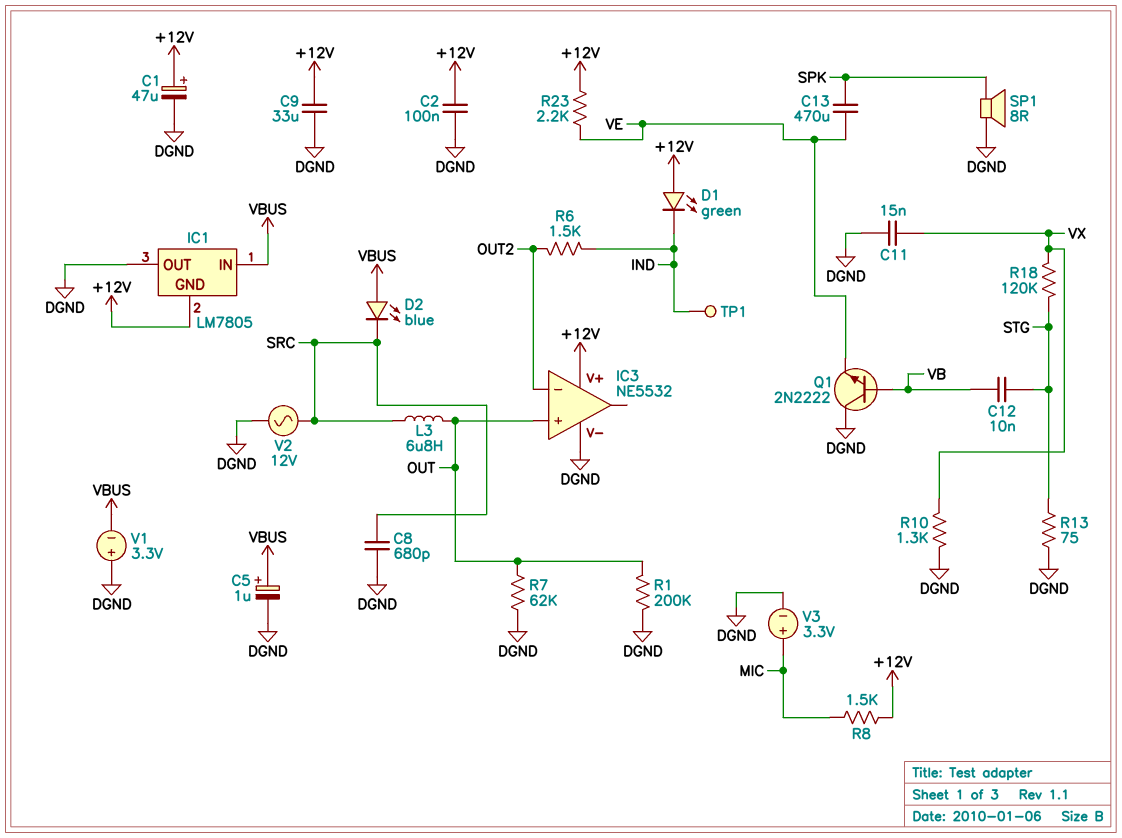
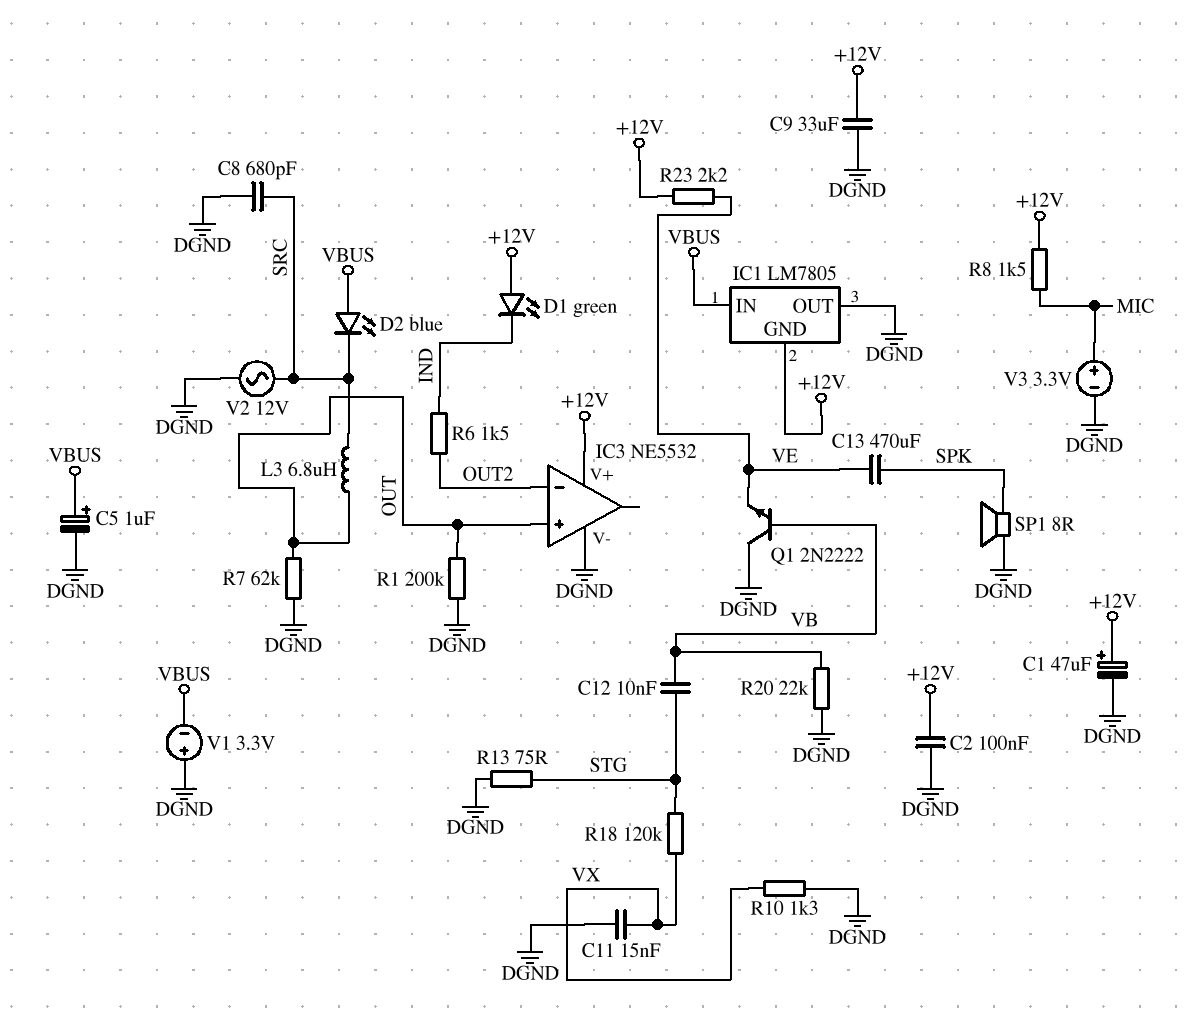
R20: none -> 22k (DGND, VB)
TP1: test point (IND) -> none

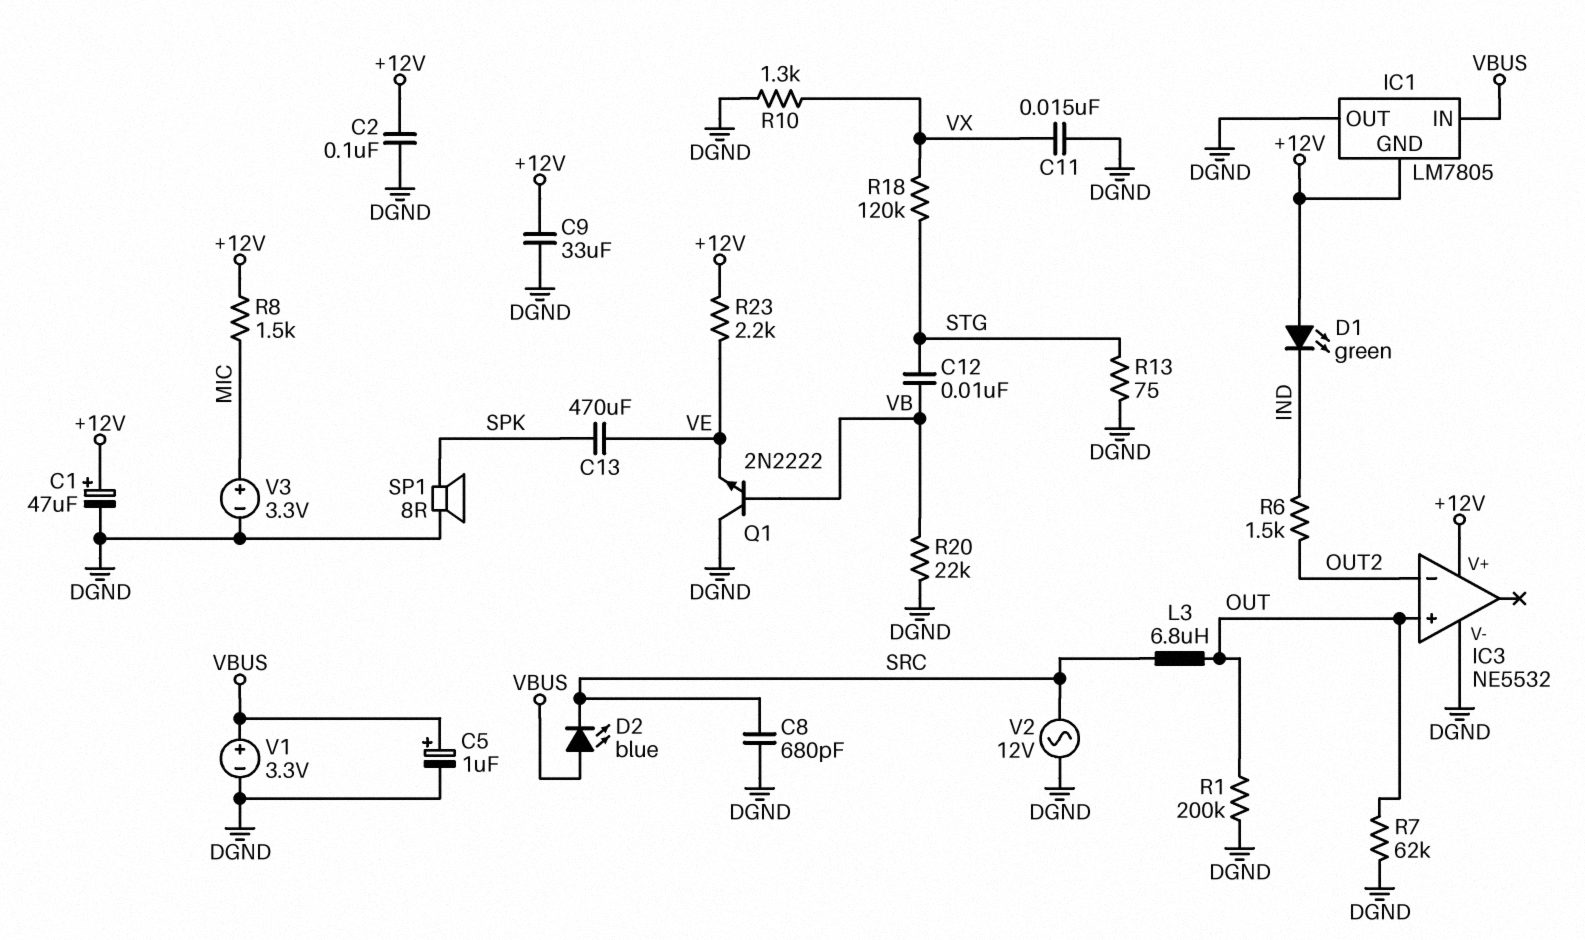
V1: 3.3V (plus DGND, minus VBUS) -> 3.3V (plus VBUS, minus DGND)

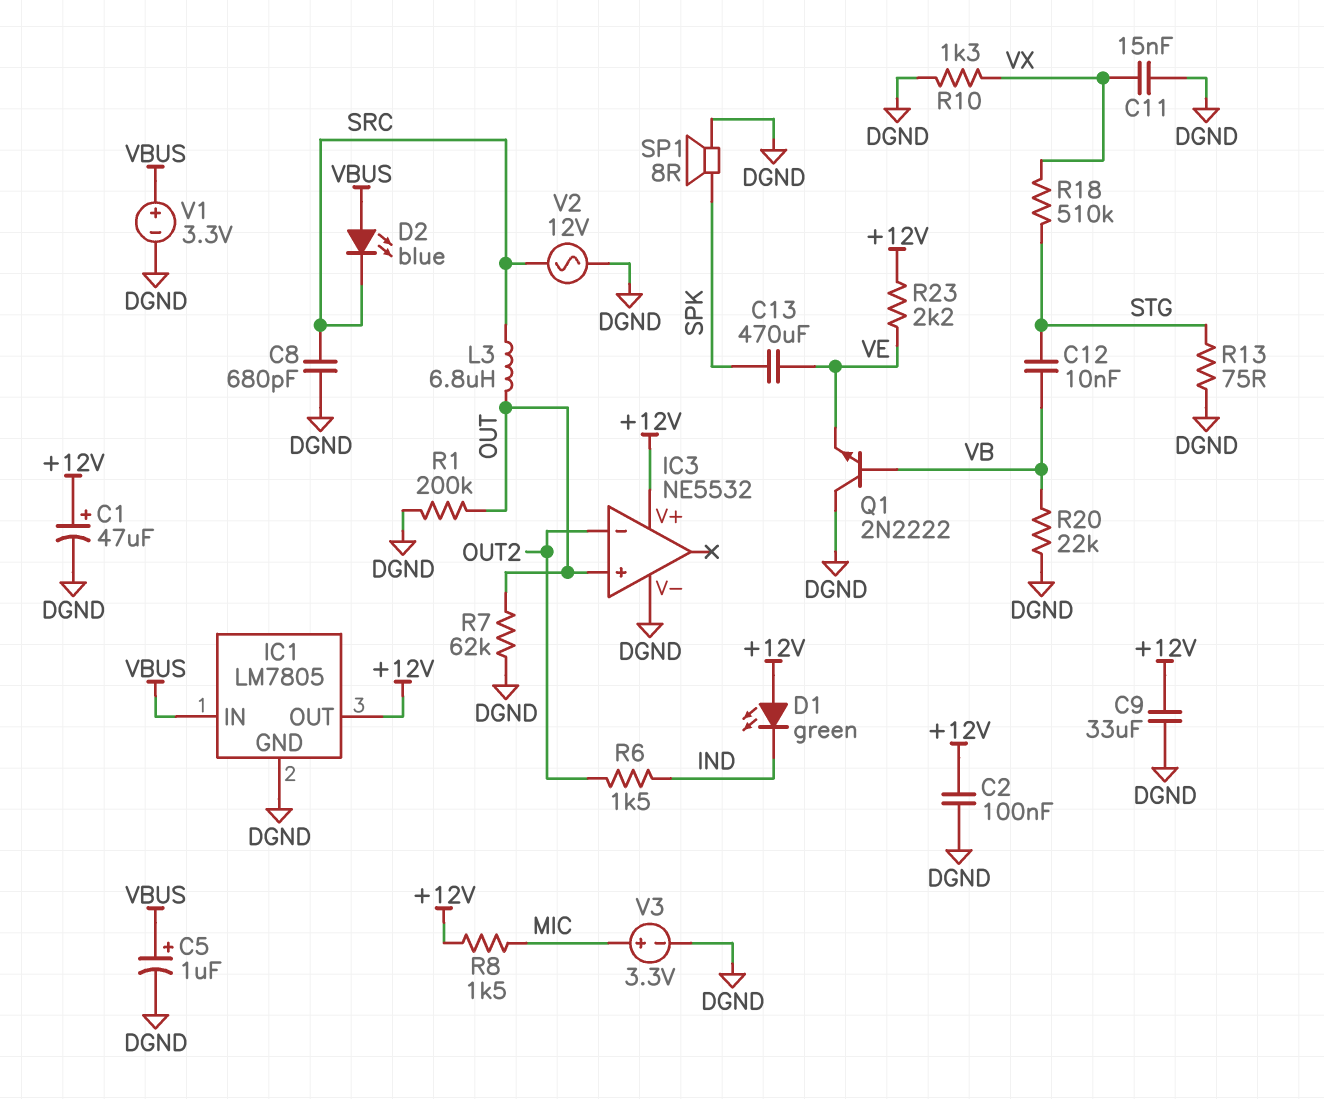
IC1 pin GND: +12V -> DGND
IC1 pin OUT: DGND -> +12V
R18: 120k (STG, VX) -> 510k (STG, VX)

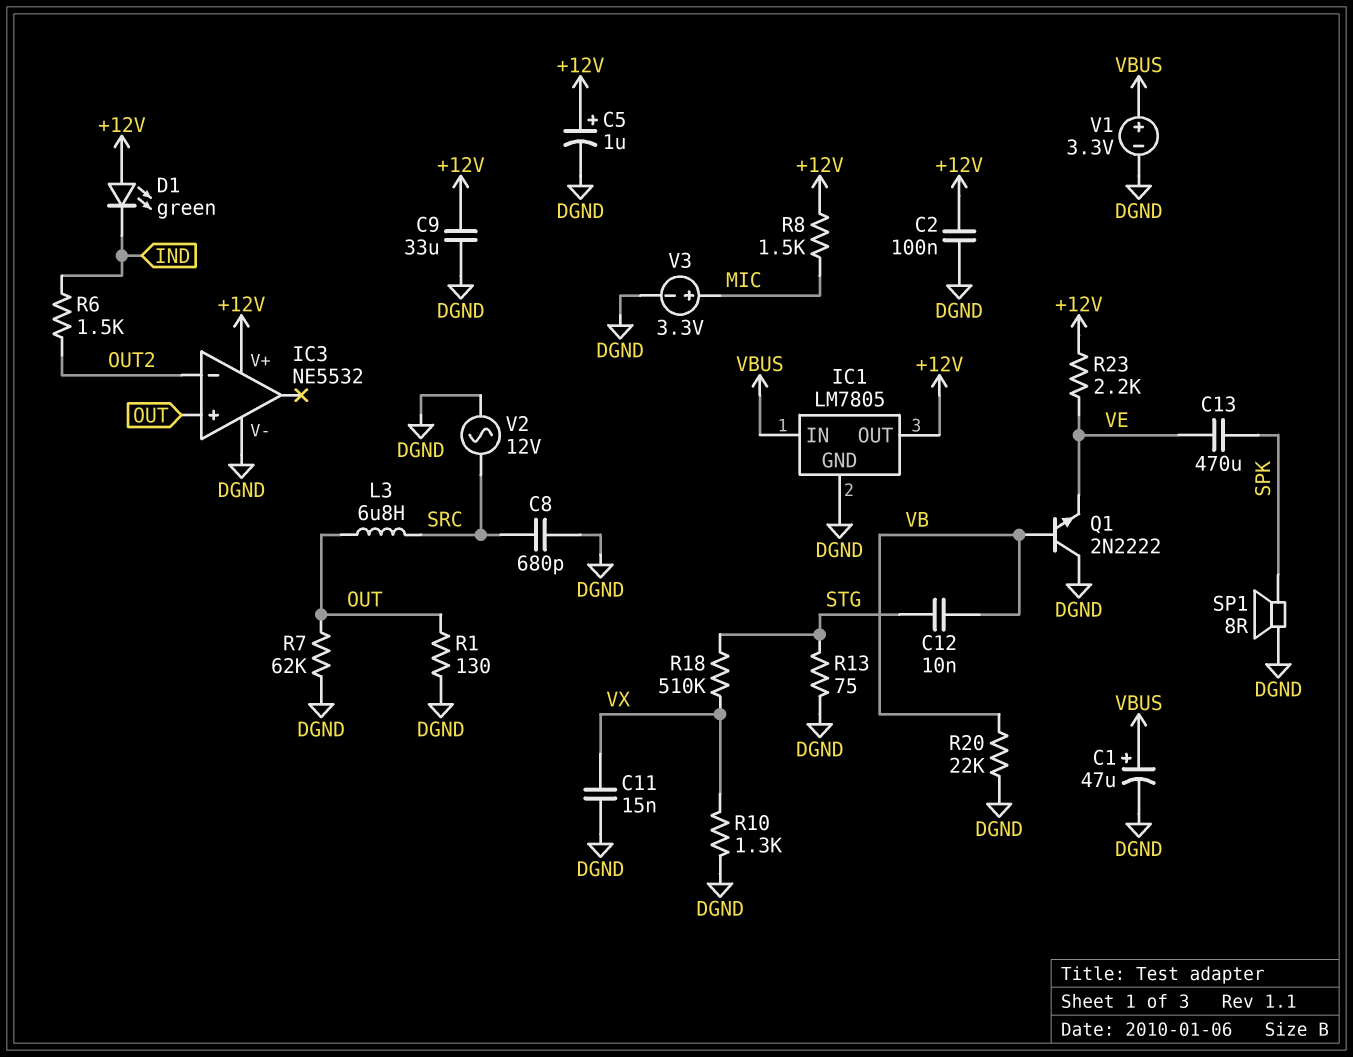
C1: 47uF (plus +12V, minus DGND) -> 47uF (plus VBUS, minus DGND)
C5: 1uF (plus VBUS, minus DGND) -> 1uF (plus +12V, minus DGND)
D2: LED blue (A VBUS, K SRC) -> none
R1: 200k (DGND, OUT) -> 130 (DGND, OUT)

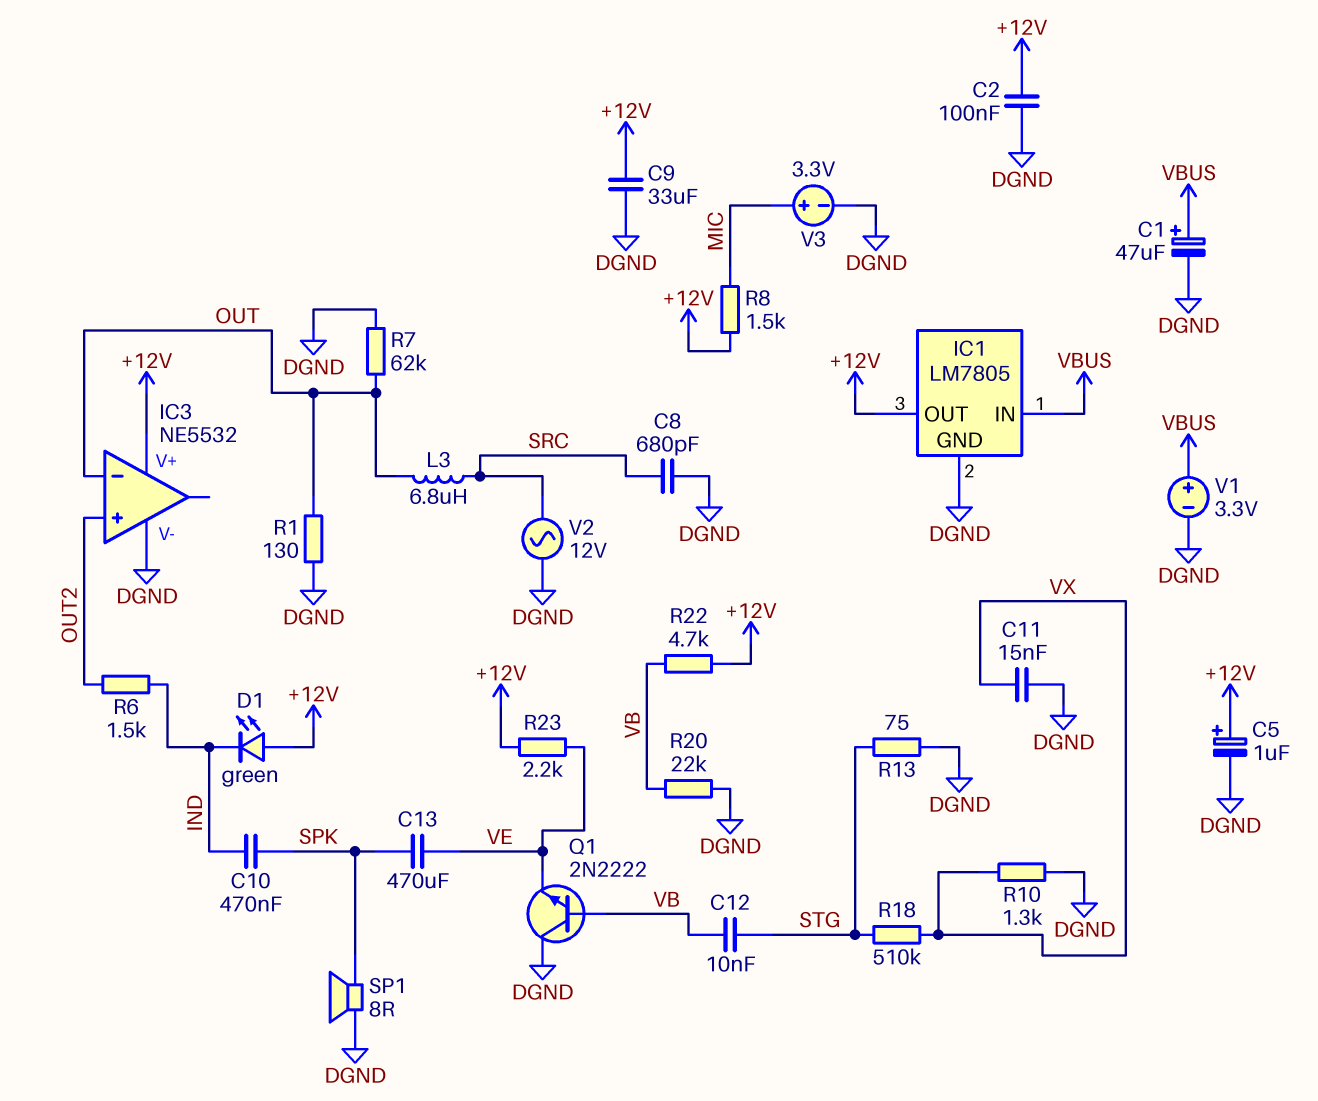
C10: none -> 470nF (IND, SPK)
IC3 pin in+: OUT -> OUT2
IC3 pin in-: OUT2 -> OUT
R22: none -> 4.7k (+12V, VB)

